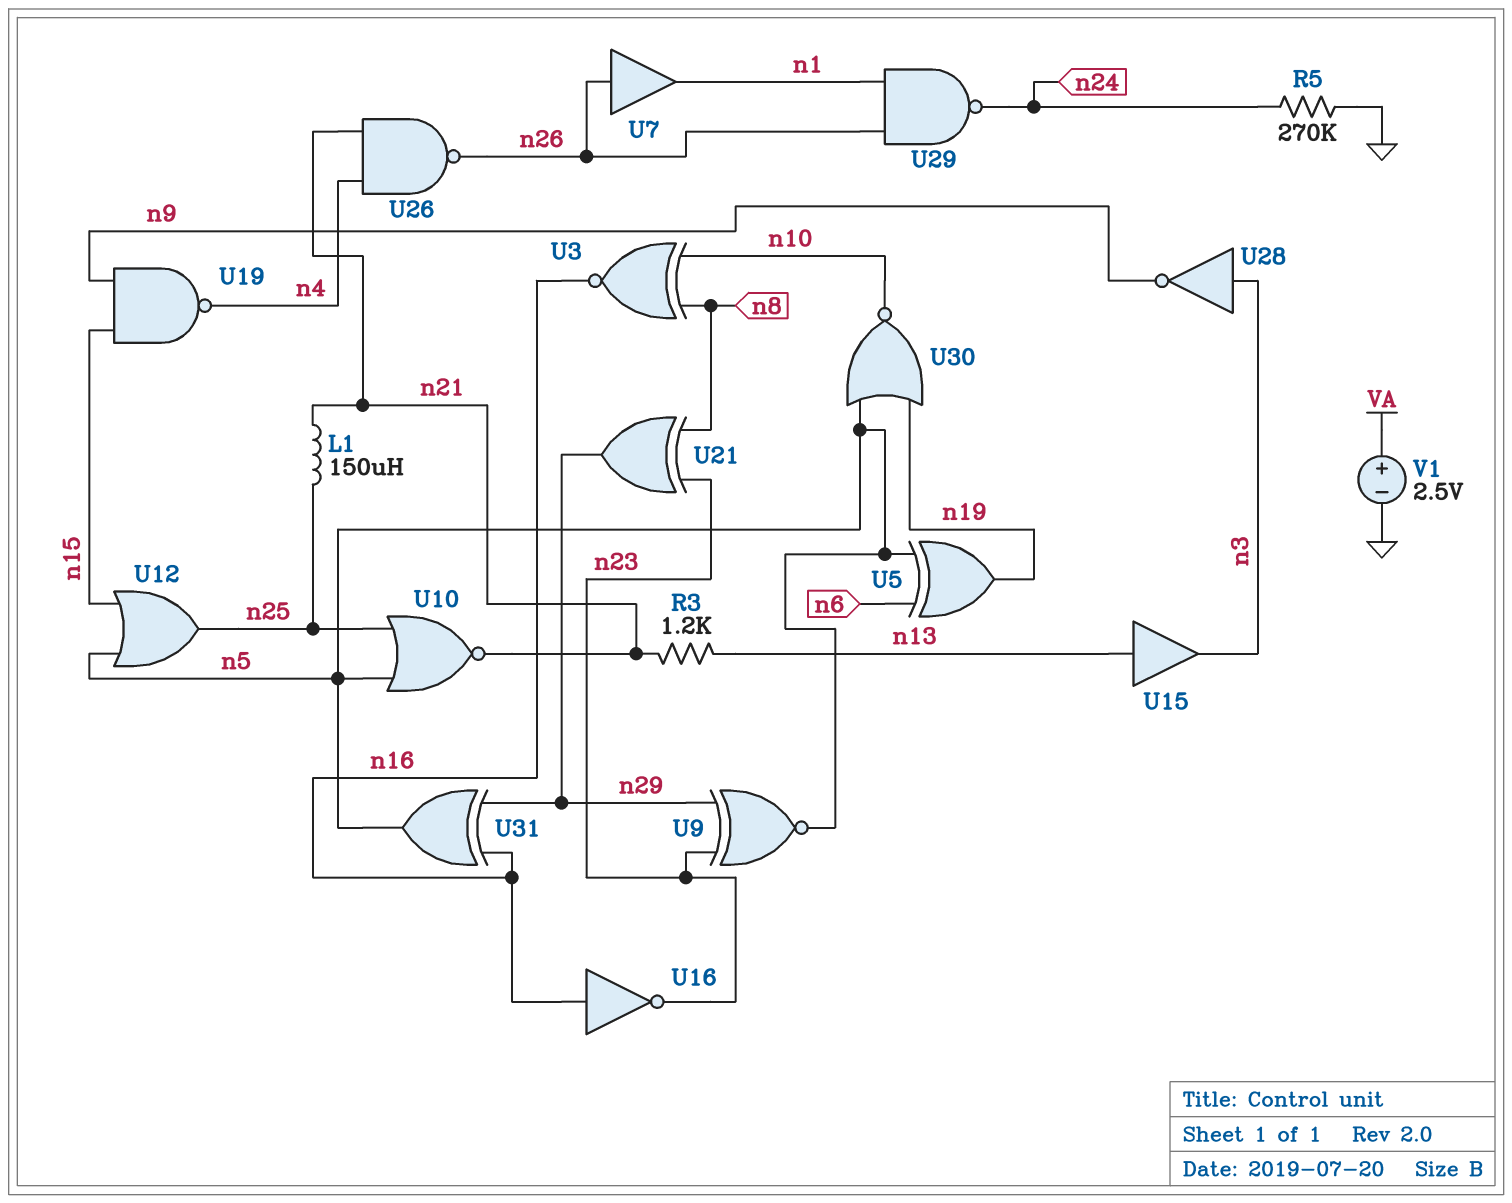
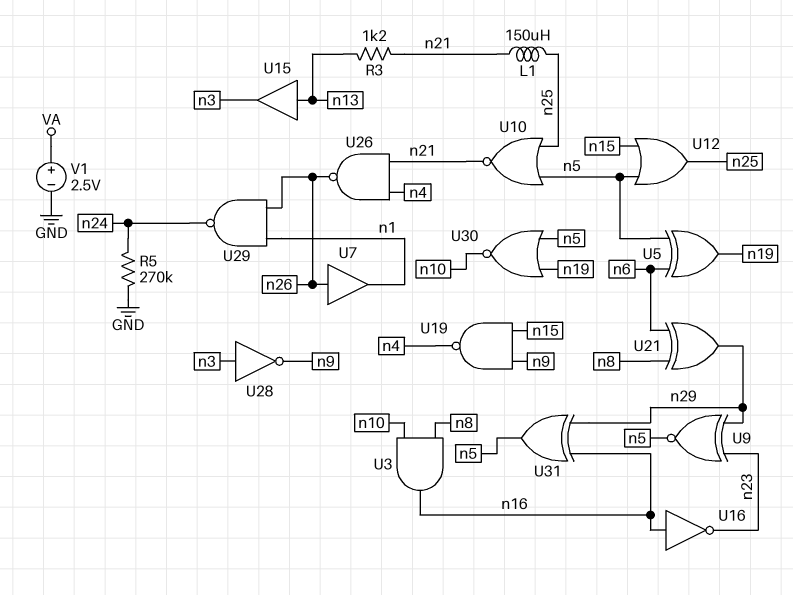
U3: XNOR (in n8, in n10, out n16) -> AND (in n8, in n10, out n16)
U21: XOR (in n8, in n23, out n29) -> XOR (in n6, in n8, out n29)

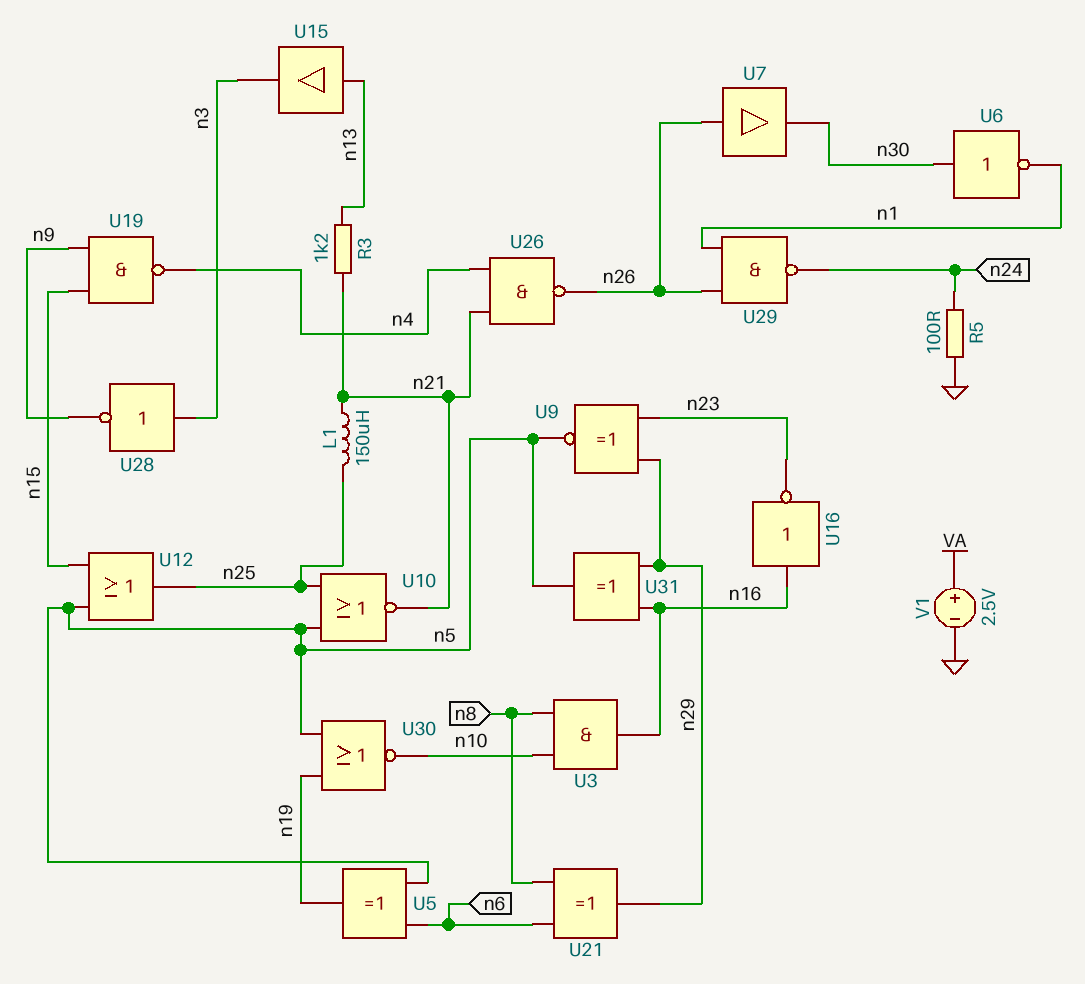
R5: 270k (GND, n24) -> 100 (GND, n24)
U6: none -> NOT (in n30, out n1)
U7: buffer (in n26, out n1) -> buffer (in n26, out n30)

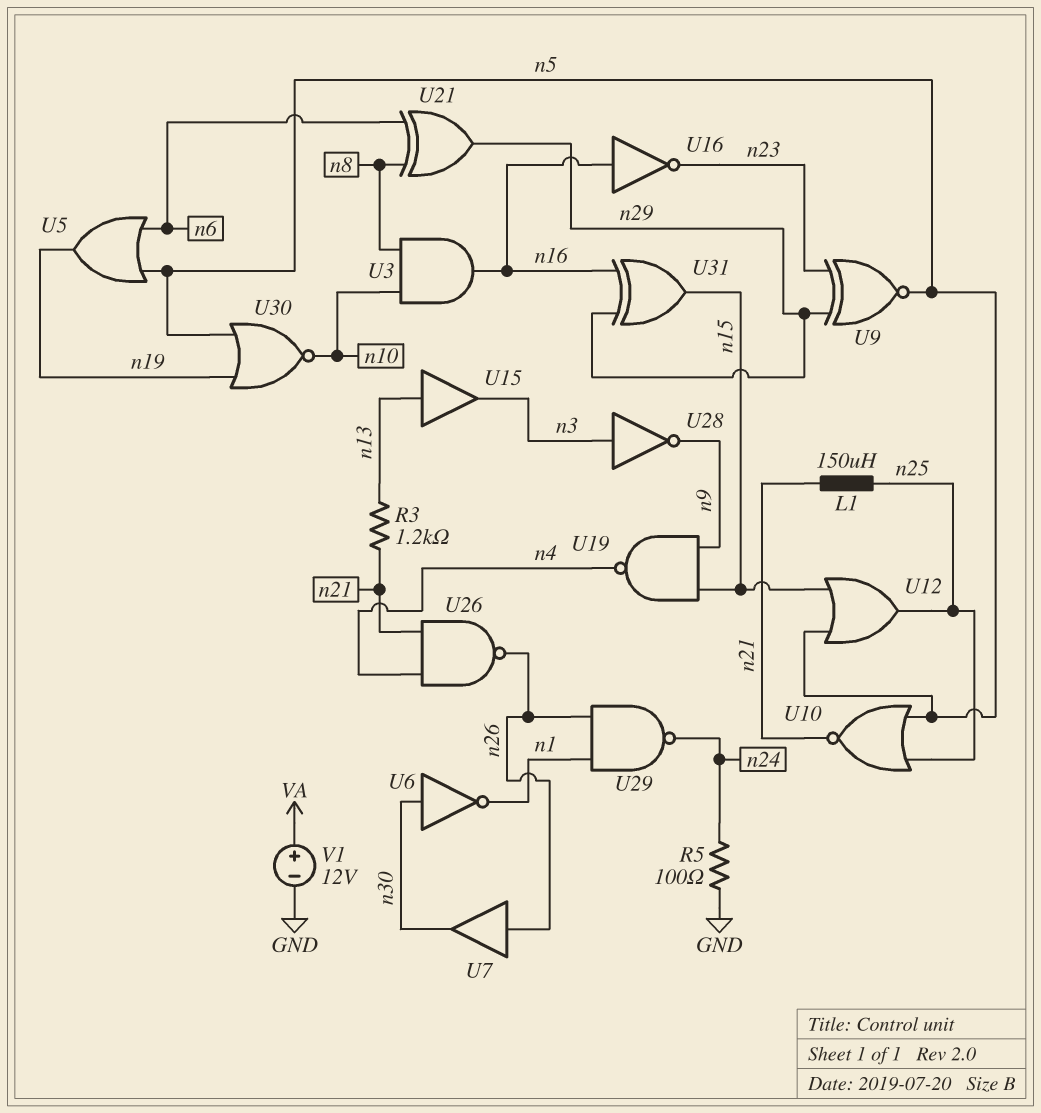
U5: XOR (in n5, in n6, out n19) -> OR (in n5, in n6, out n19)
U31: XOR (in n16, in n29, out n5) -> XOR (in n16, in n29, out n15)
V1: 2.5V (plus VA, minus GND) -> 12V (plus VA, minus GND)

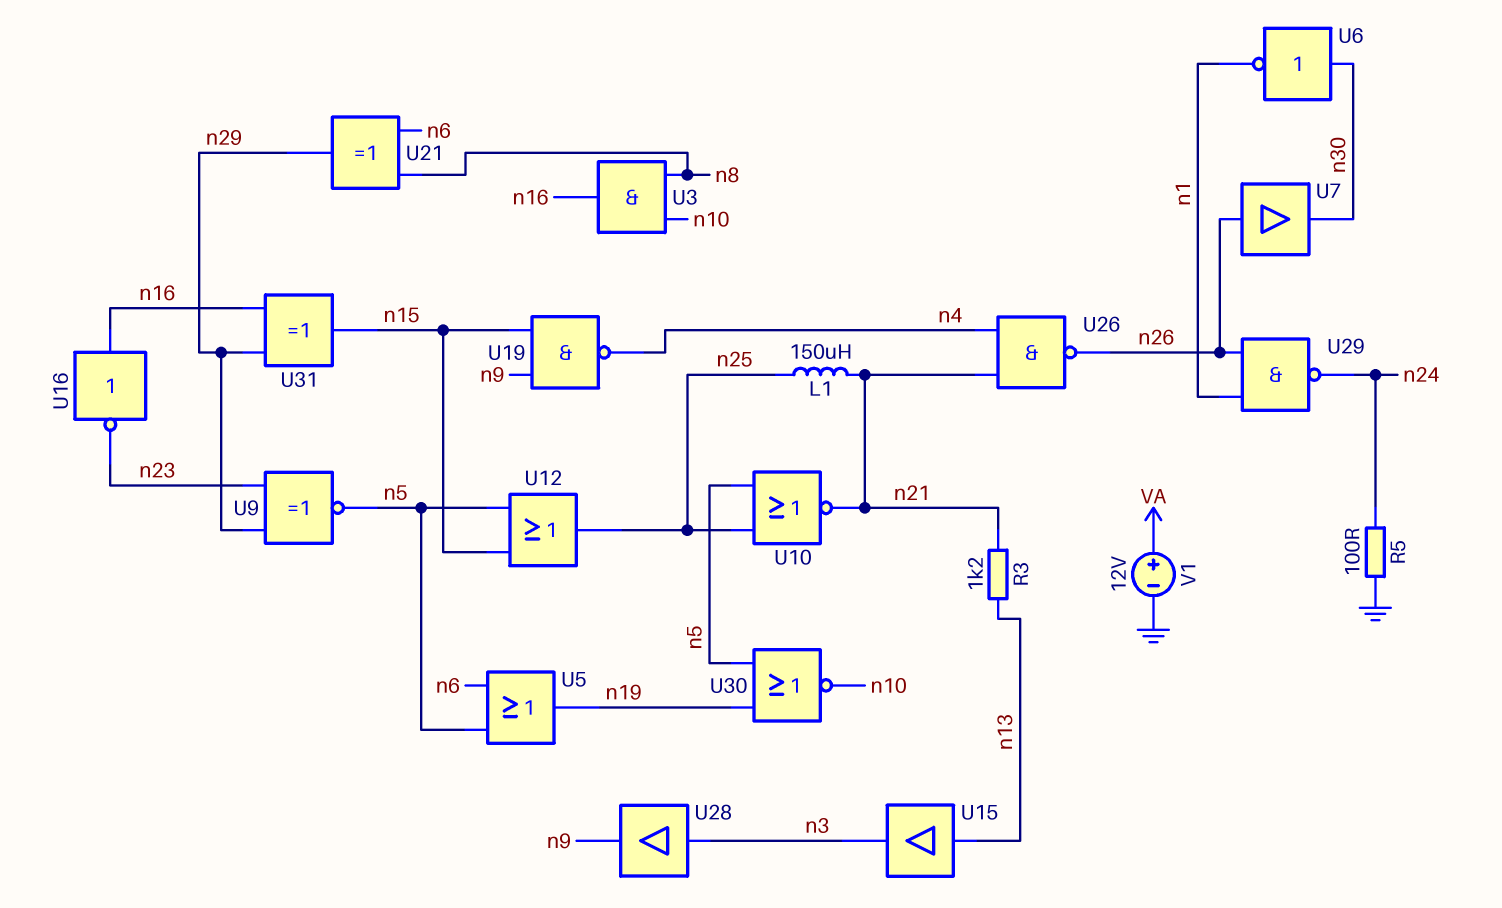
U28: NOT (in n3, out n9) -> buffer (in n3, out n9)

